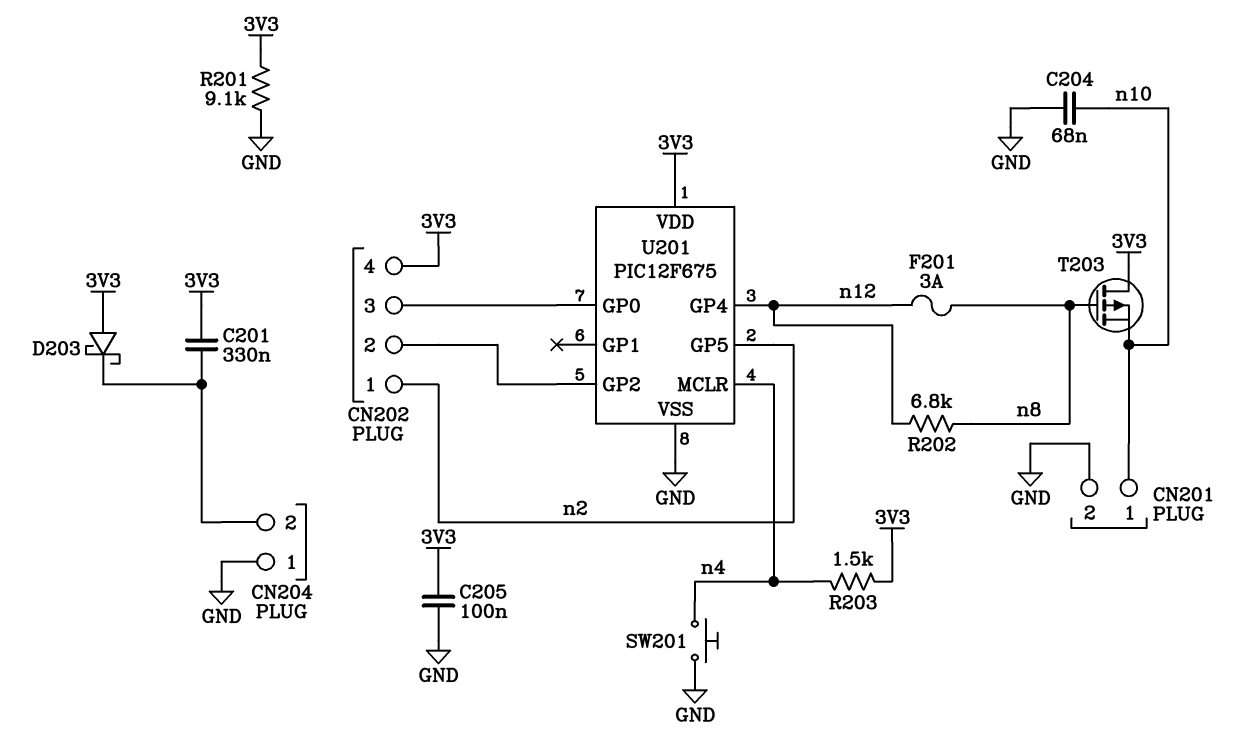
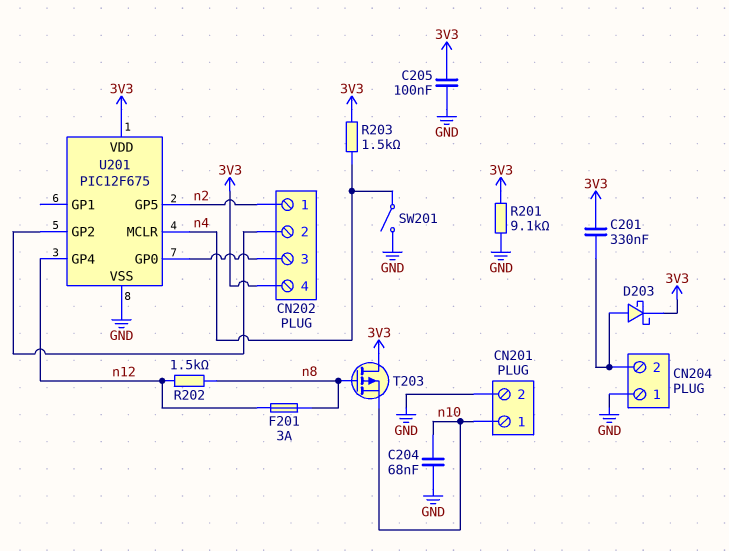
D203: schottky (A 3V3, K CN204/2) -> schottky (A CN204/2, K 3V3)
R202: 6.8k (n8, n12) -> 1.5k (n8, n12)
SW201: button (GND, n4) -> switch (GND, n4)

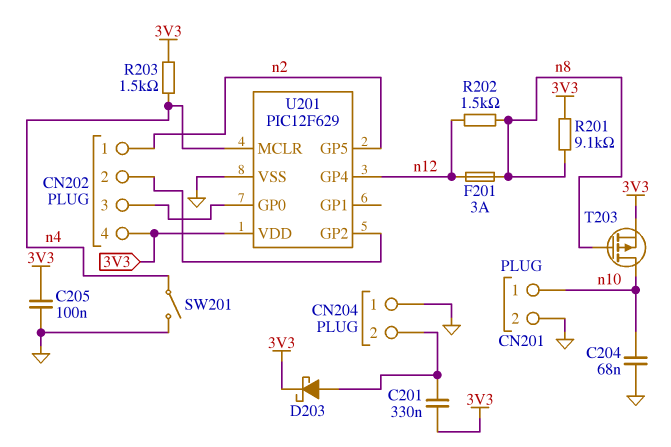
R201: 9.1k (3V3, GND) -> 9.1k (3V3, n8)
T203: PMOS (G n8, D 3V3, S n10) -> PMOS (G n8, D n10, S 3V3)
U201: PIC12F675 -> PIC12F629

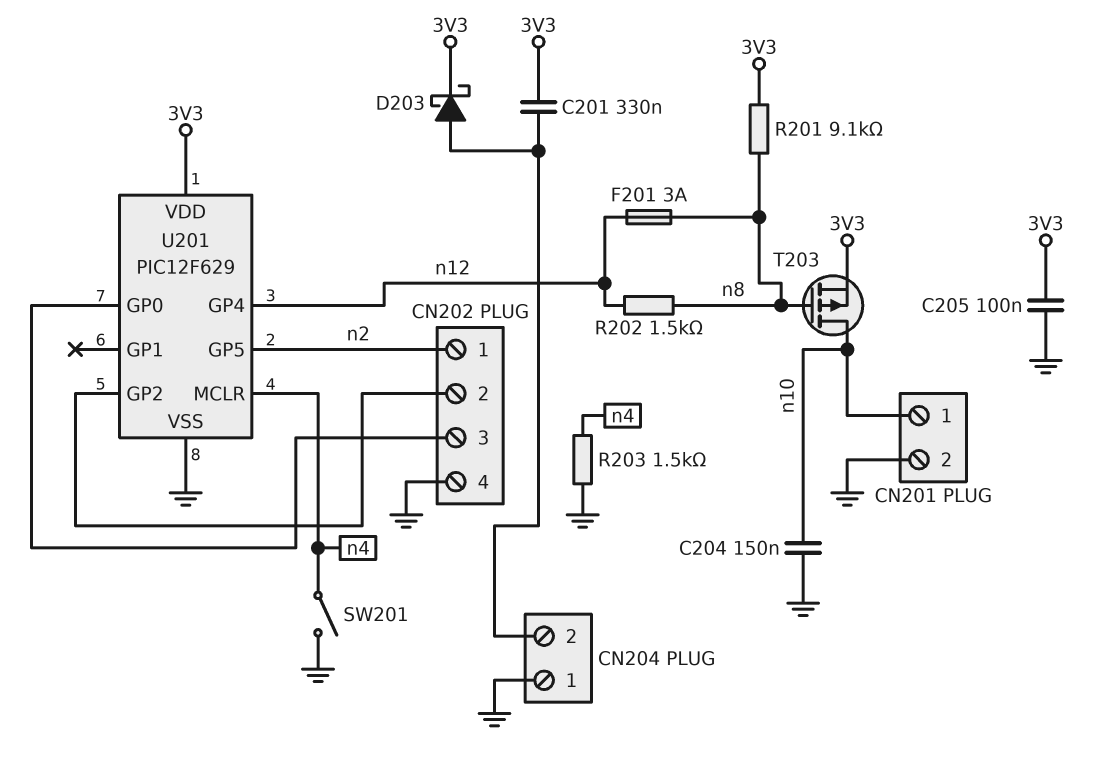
C204: 68nF (GND, n10) -> 150nF (GND, n10)
CN202 pin 4: 3V3 -> GND
R203: 1.5k (3V3, n4) -> 1.5k (GND, n4)

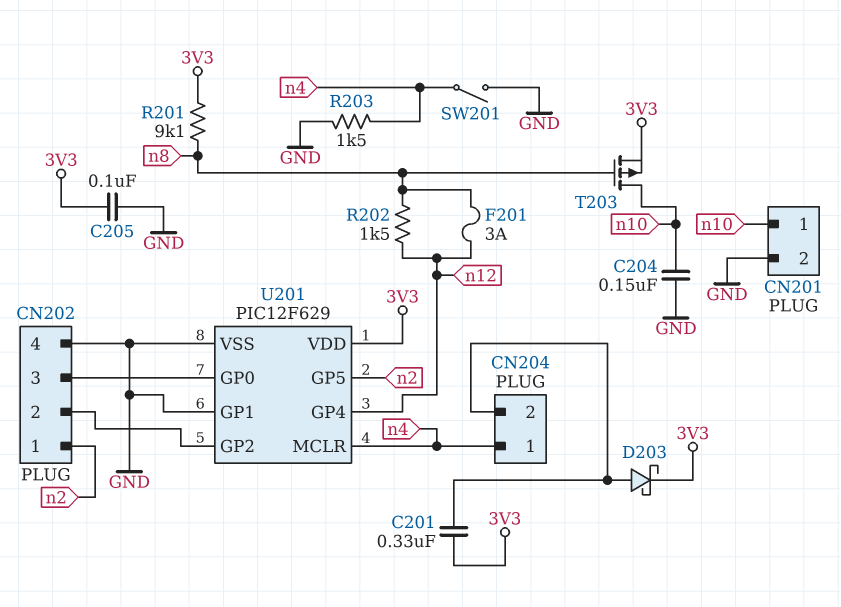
CN204 pin 1: GND -> n4
U201 pin GP1: none -> GND

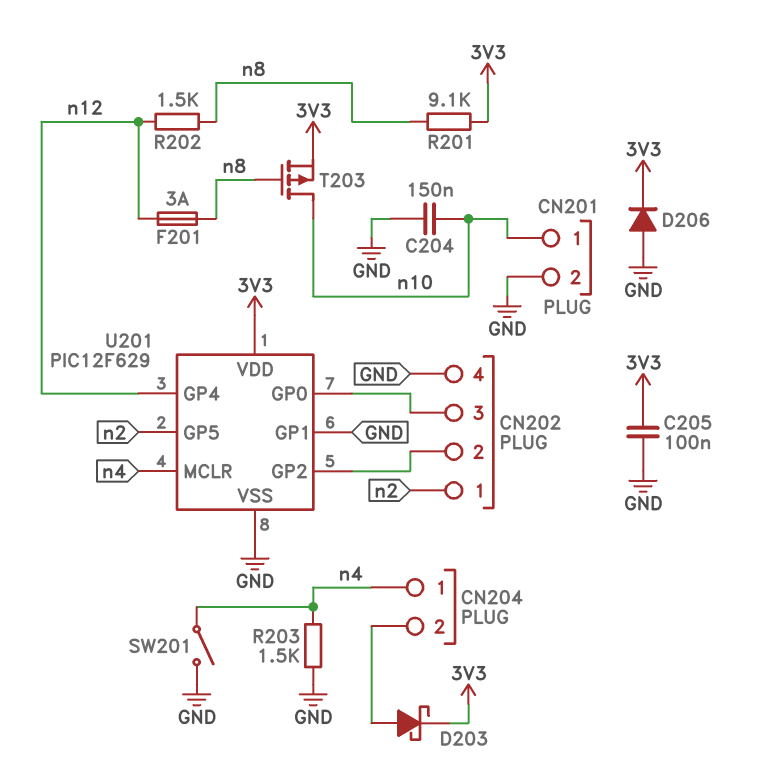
C201: 330nF (3V3, CN204/2) -> none
D206: none -> diode (A GND, K 3V3)

